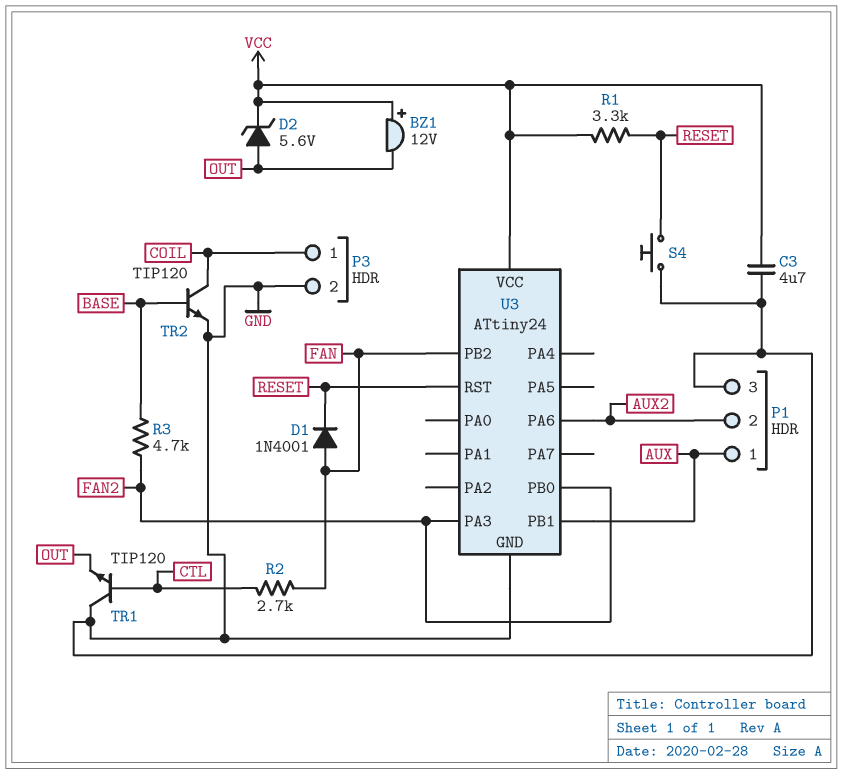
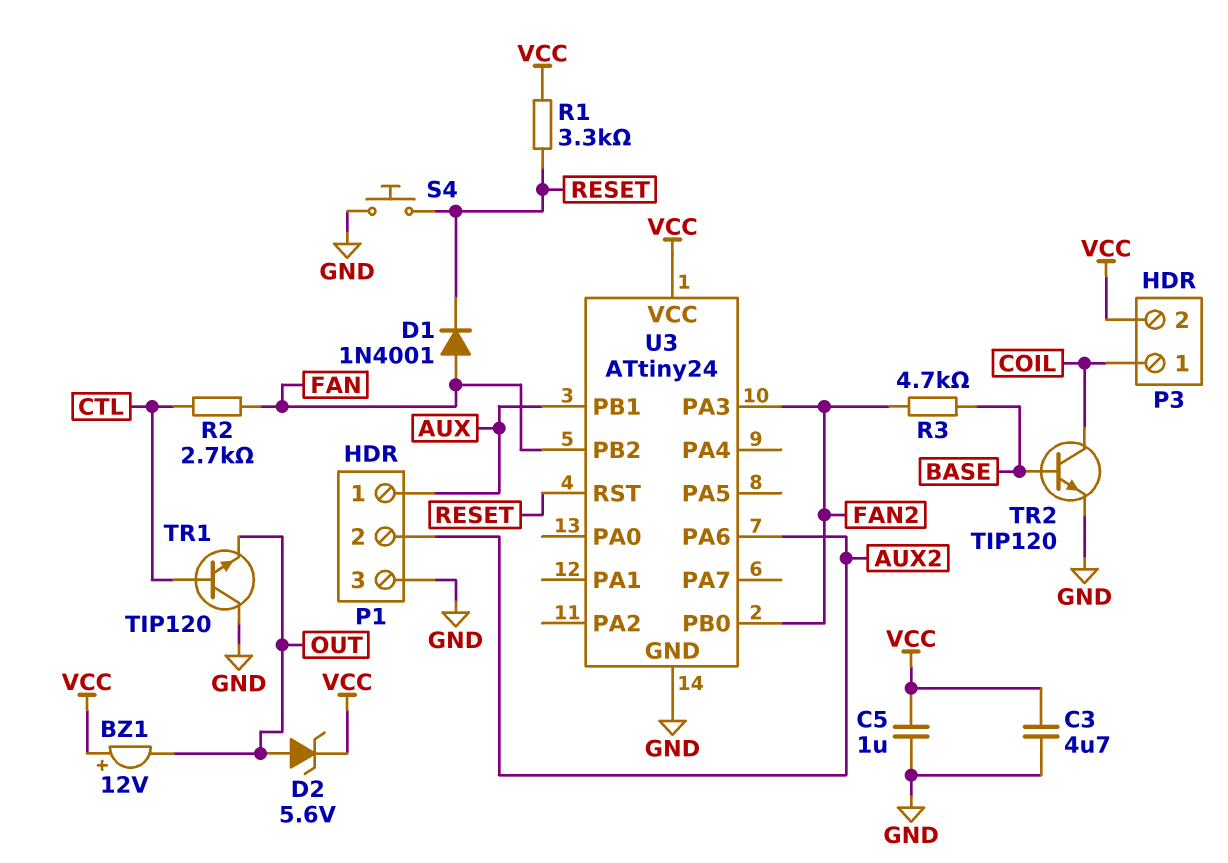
C5: none -> 1uF (GND, VCC)
P3 pin 2: GND -> VCC

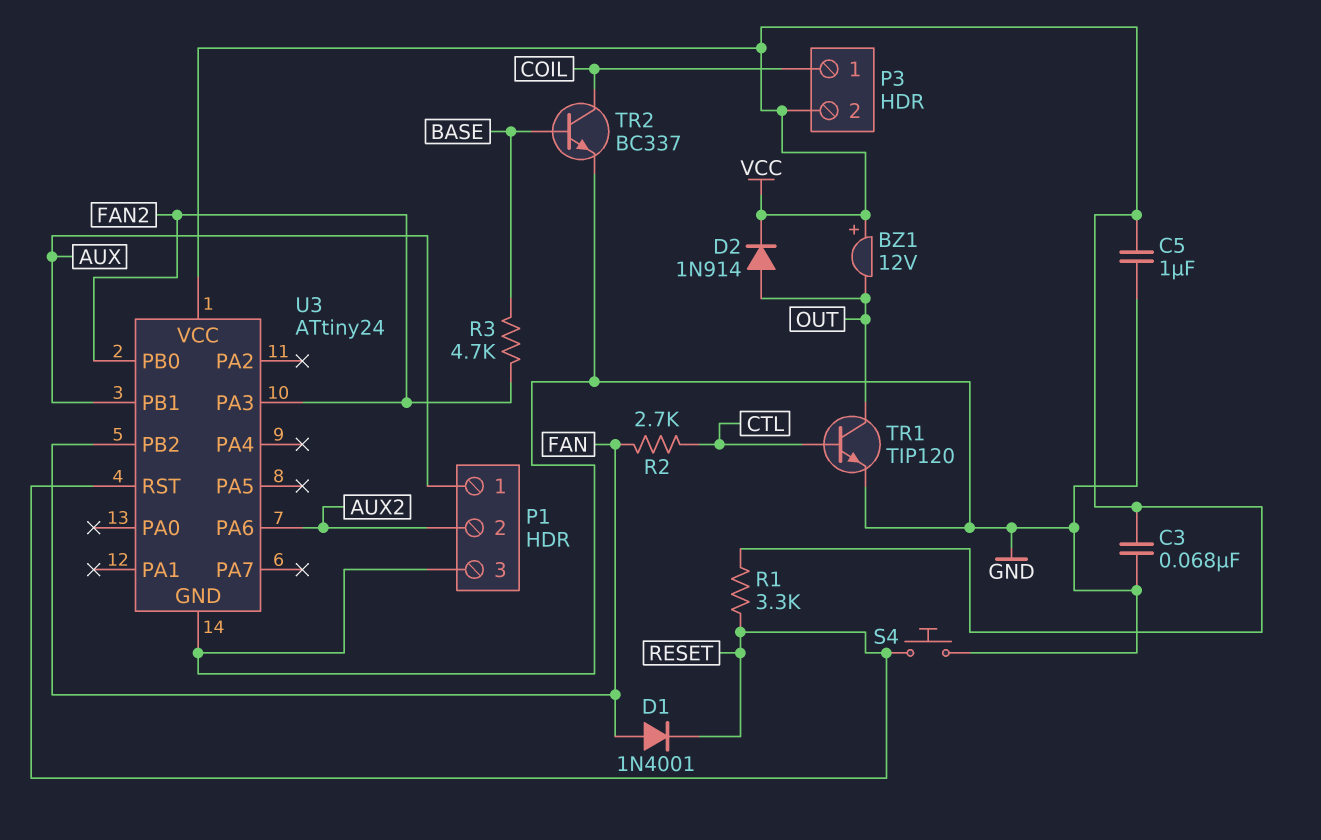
C3: 4.7uF (GND, VCC) -> 68nF (GND, VCC)
D2: zener 5.6V (A OUT, K VCC) -> diode 1N914 (A OUT, K VCC)
TR1: NPN TIP120 (B CTL, C GND, E OUT) -> NPN TIP120 (B CTL, C OUT, E GND)
TR2: NPN TIP120 (B BASE, C COIL, E GND) -> NPN BC337 (B BASE, C COIL, E GND)

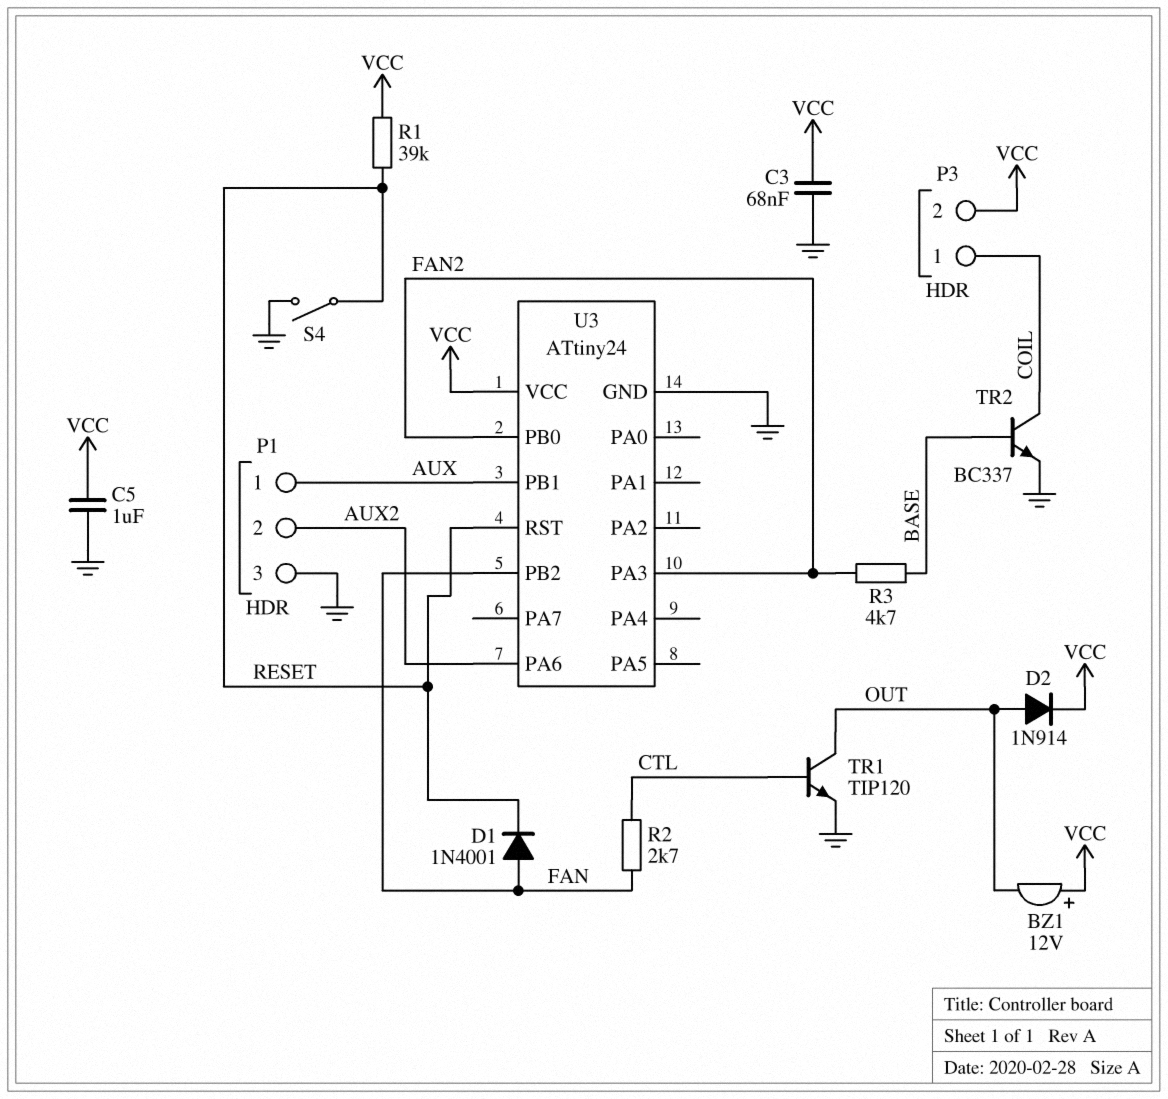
R1: 3.3k (RESET, VCC) -> 39k (RESET, VCC)
S4: button (GND, RESET) -> switch (GND, RESET)

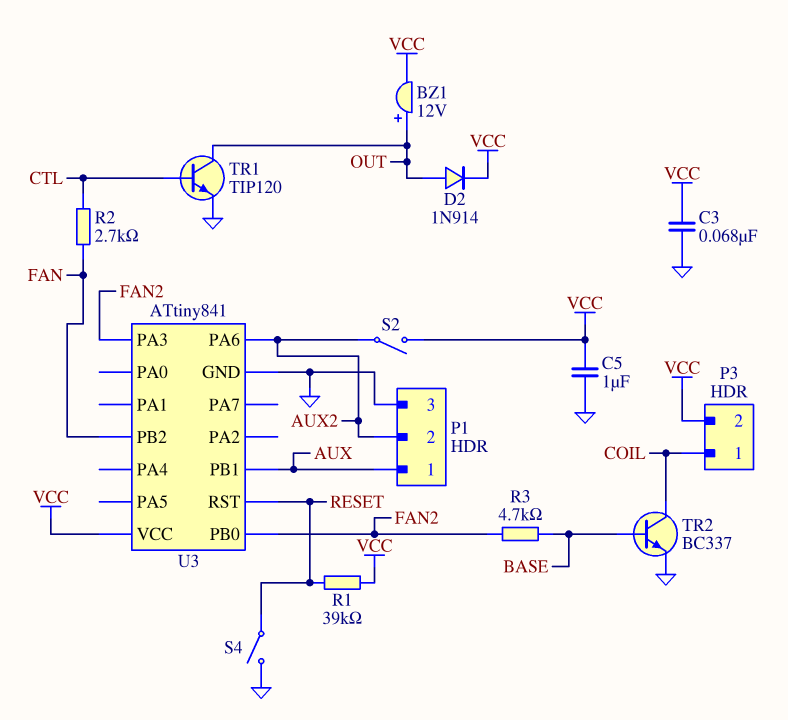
BZ1: buzzer 12V (plus VCC, minus OUT) -> buzzer 12V (plus OUT, minus VCC)
D1: diode 1N4001 (A FAN, K RESET) -> none
S2: none -> switch (AUX2, VCC)
U3: ATtiny24 -> ATtiny841

